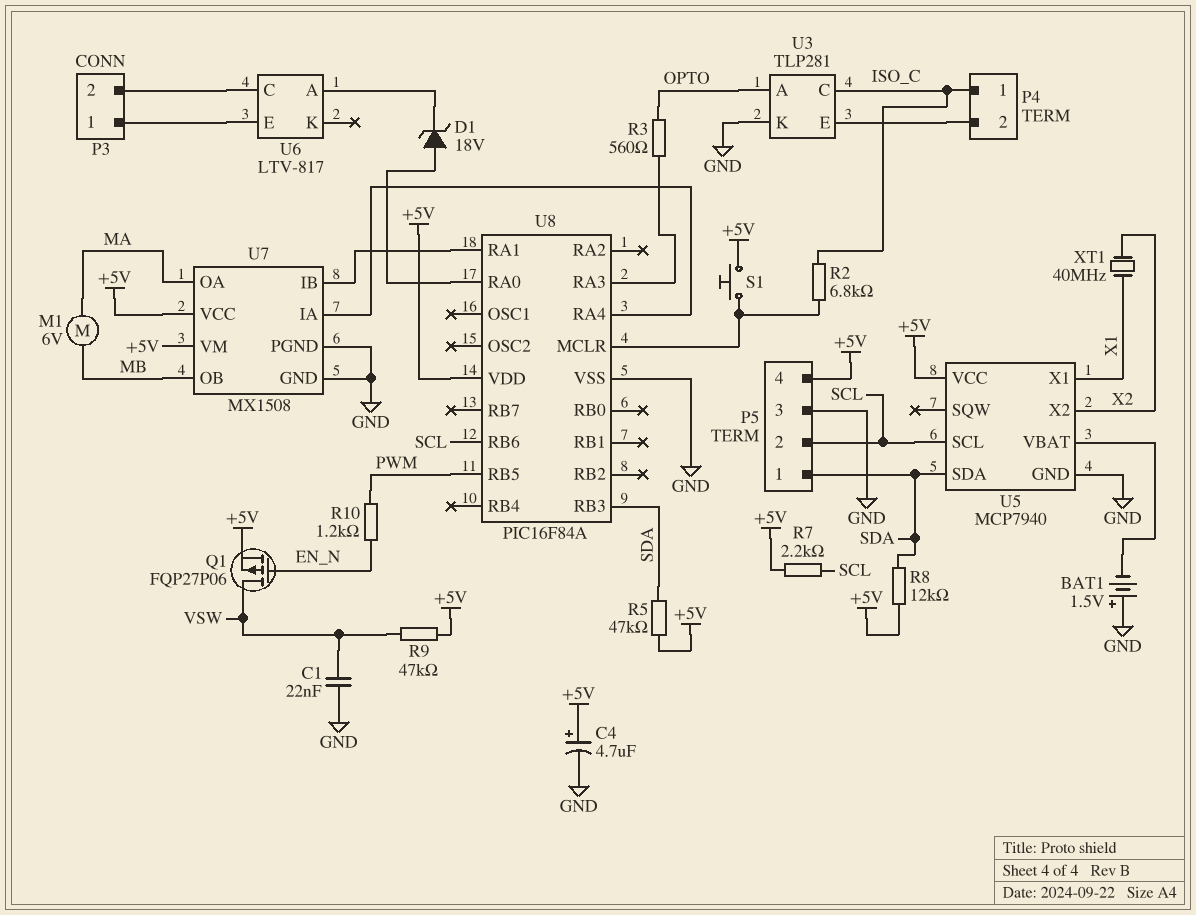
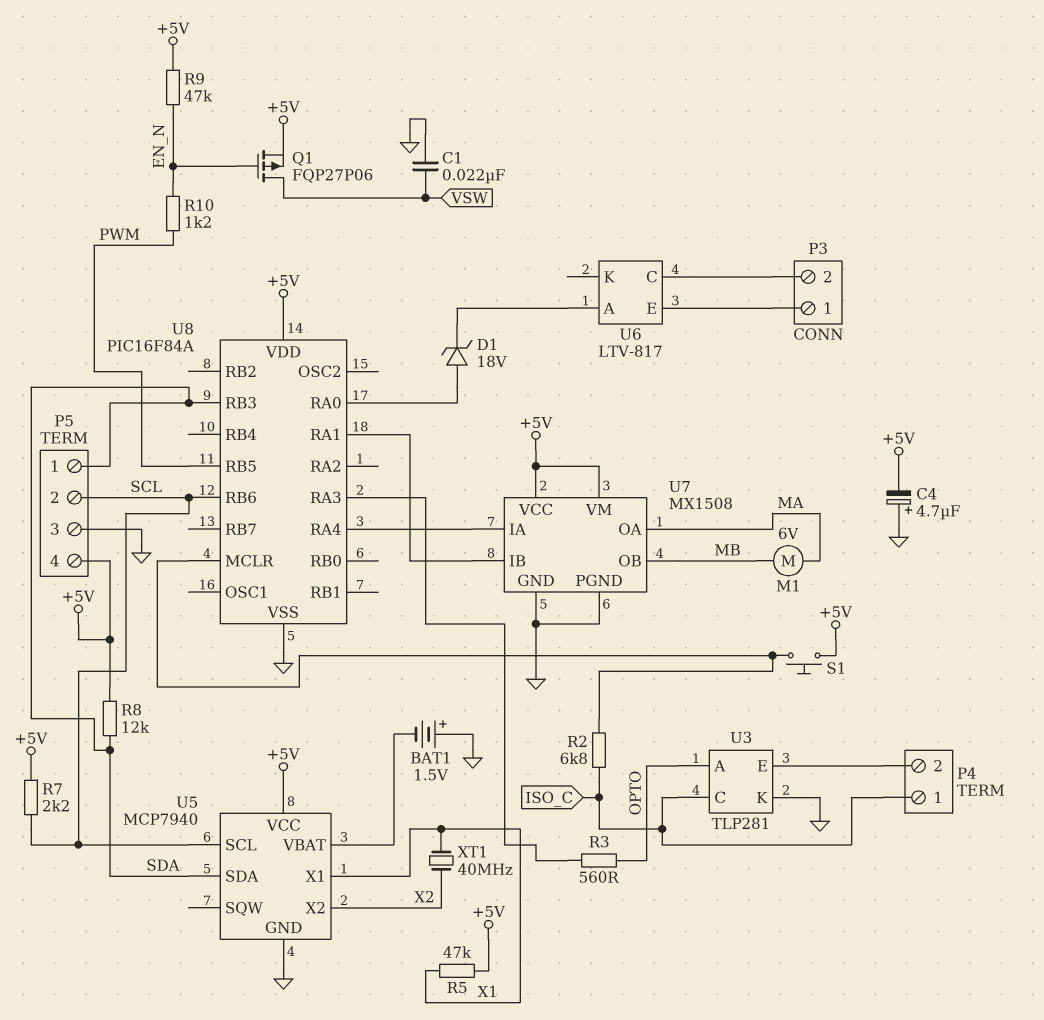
C4: 4.7uF (plus +5V, minus GND) -> 4.7uF (plus GND, minus +5V)
R5: 47k (+5V, SDA) -> 47k (+5V, X1)
R9: 47k (+5V, VSW) -> 47k (+5V, EN_N)

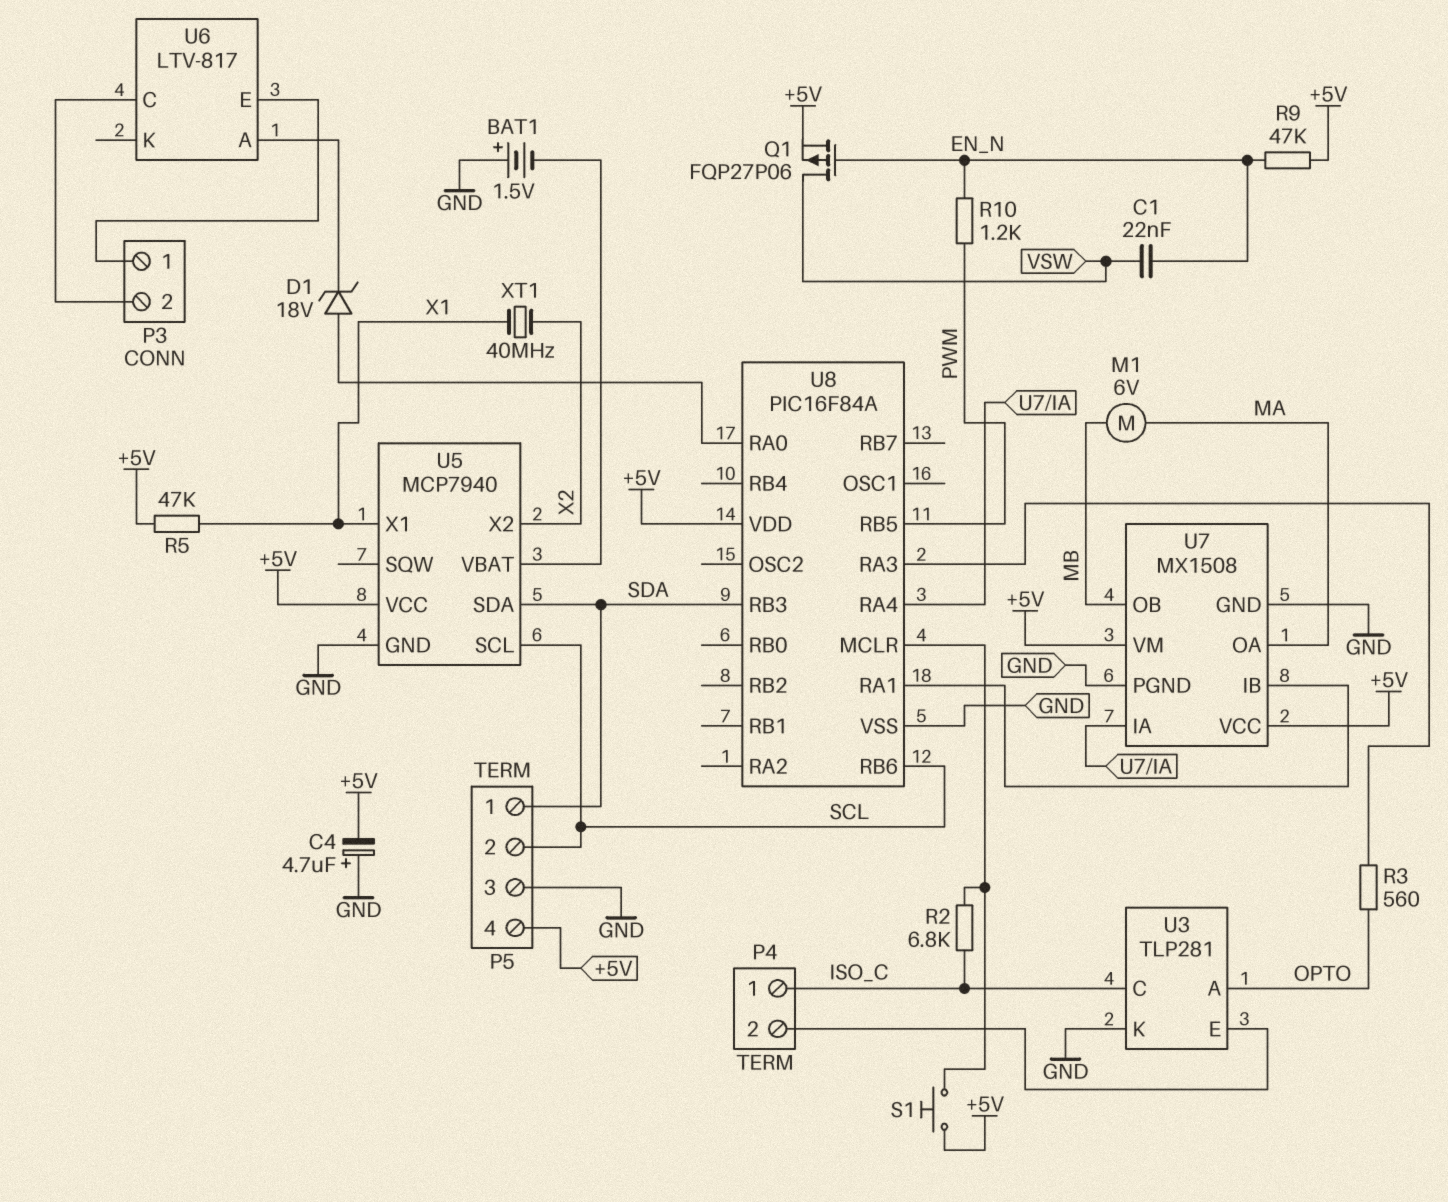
C1: 22nF (GND, VSW) -> 22nF (EN_N, VSW)
R7: 2.2k (+5V, SCL) -> none
R8: 12k (+5V, SDA) -> none

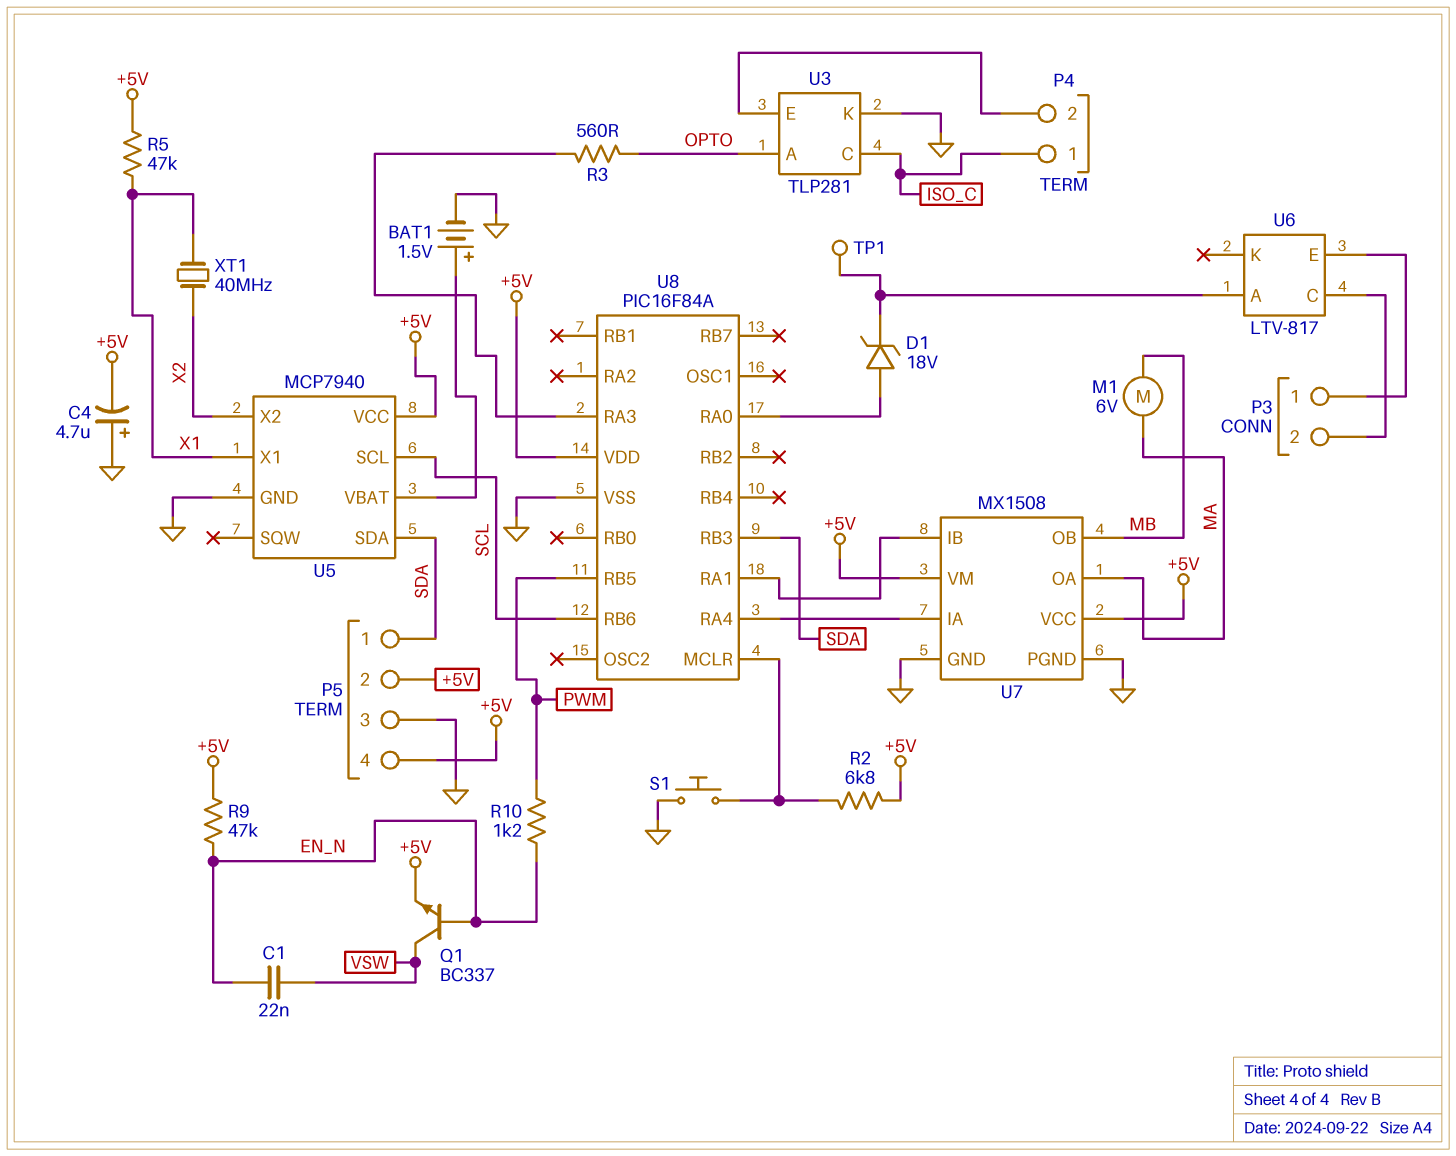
BAT1: 1.5V (plus GND, minus U5/VBAT) -> 1.5V (plus U5/VBAT, minus GND)
P5 pin 2: SCL -> +5V
Q1: PMOS FQP27P06 (G EN_N, D VSW, S +5V) -> NPN BC337 (B EN_N, C VSW, E +5V)
R2: 6.8k (ISO_C, U8/MCLR) -> 6.8k (+5V, U8/MCLR)
S1: button (+5V, U8/MCLR) -> button (GND, U8/MCLR)
TP1: none -> test point (U6/A)

